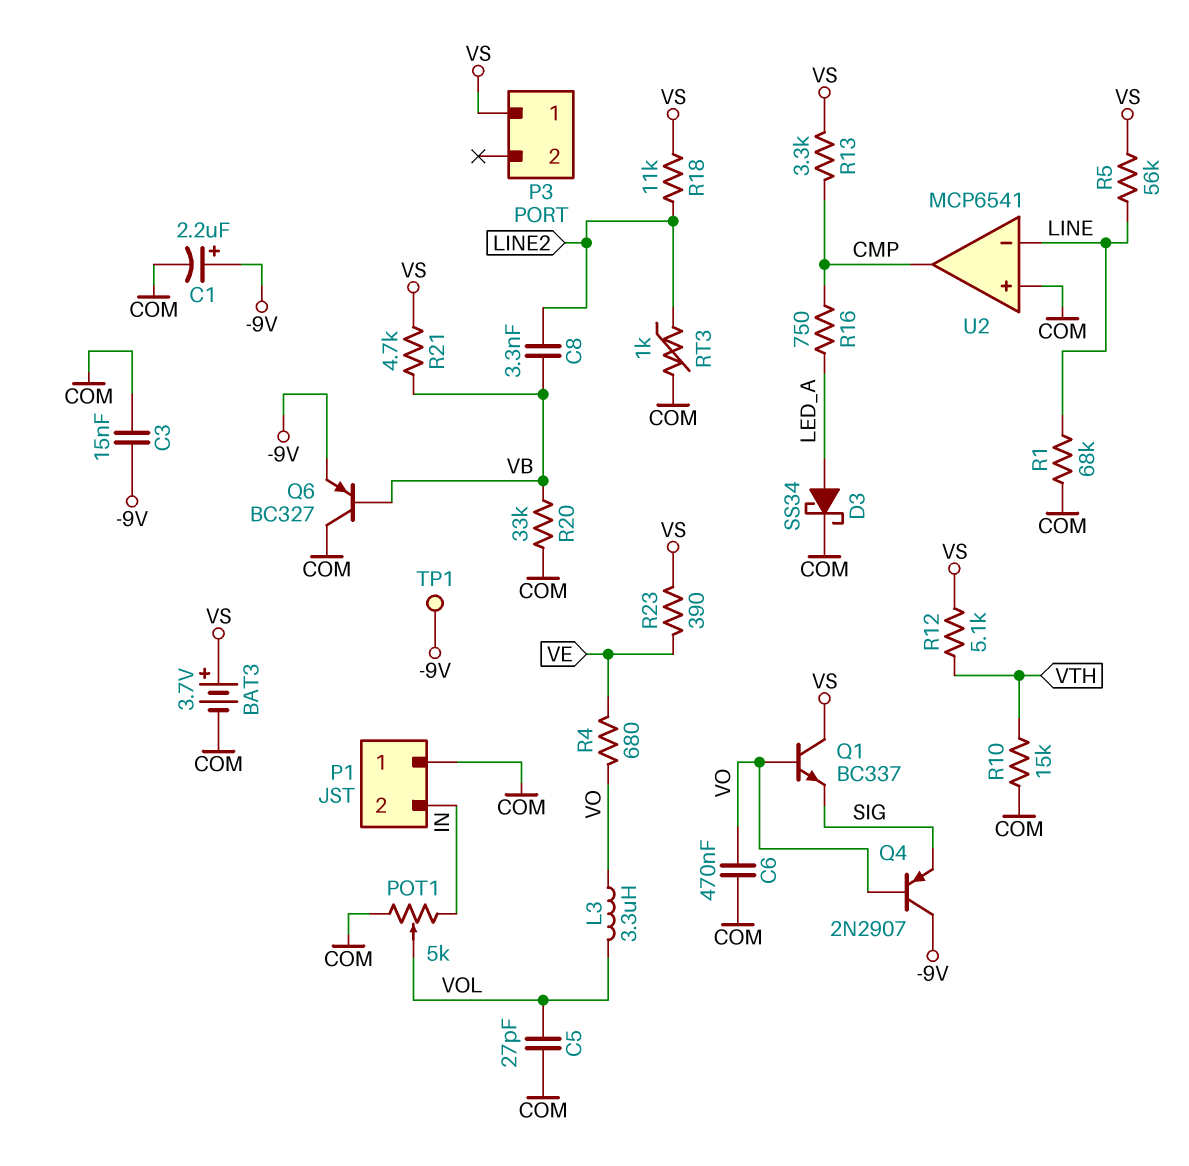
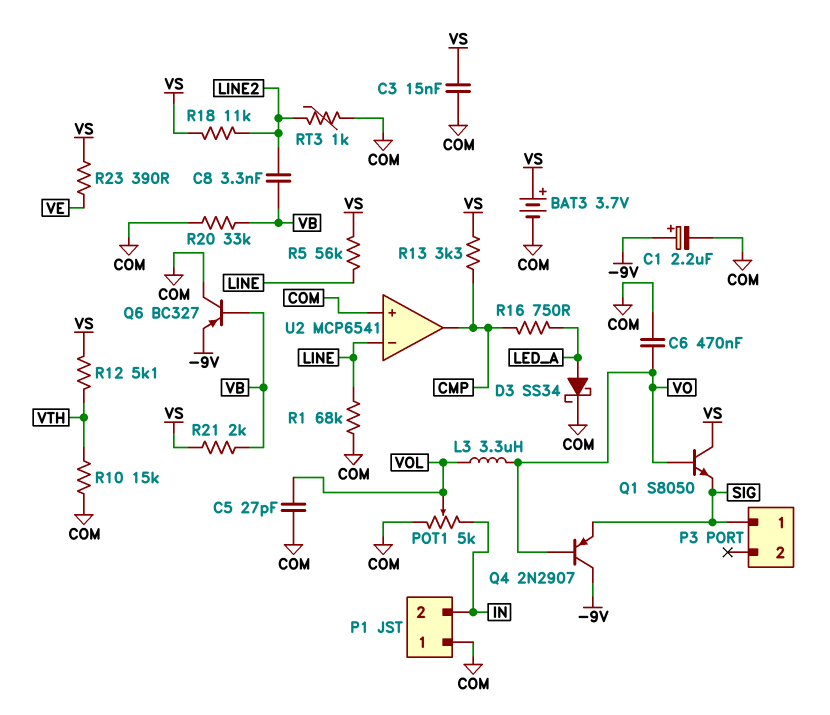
C3: 15nF (-9V, COM) -> 15nF (COM, VS)
P3 pin 1: VS -> SIG
Q1: NPN BC337 (B VO, C VS, E SIG) -> NPN S8050 (B VO, C VS, E SIG)
R4: 680 (VE, VO) -> none
R21: 4.7k (VB, VS) -> 2k (VB, VS)
TP1: test point (-9V) -> none

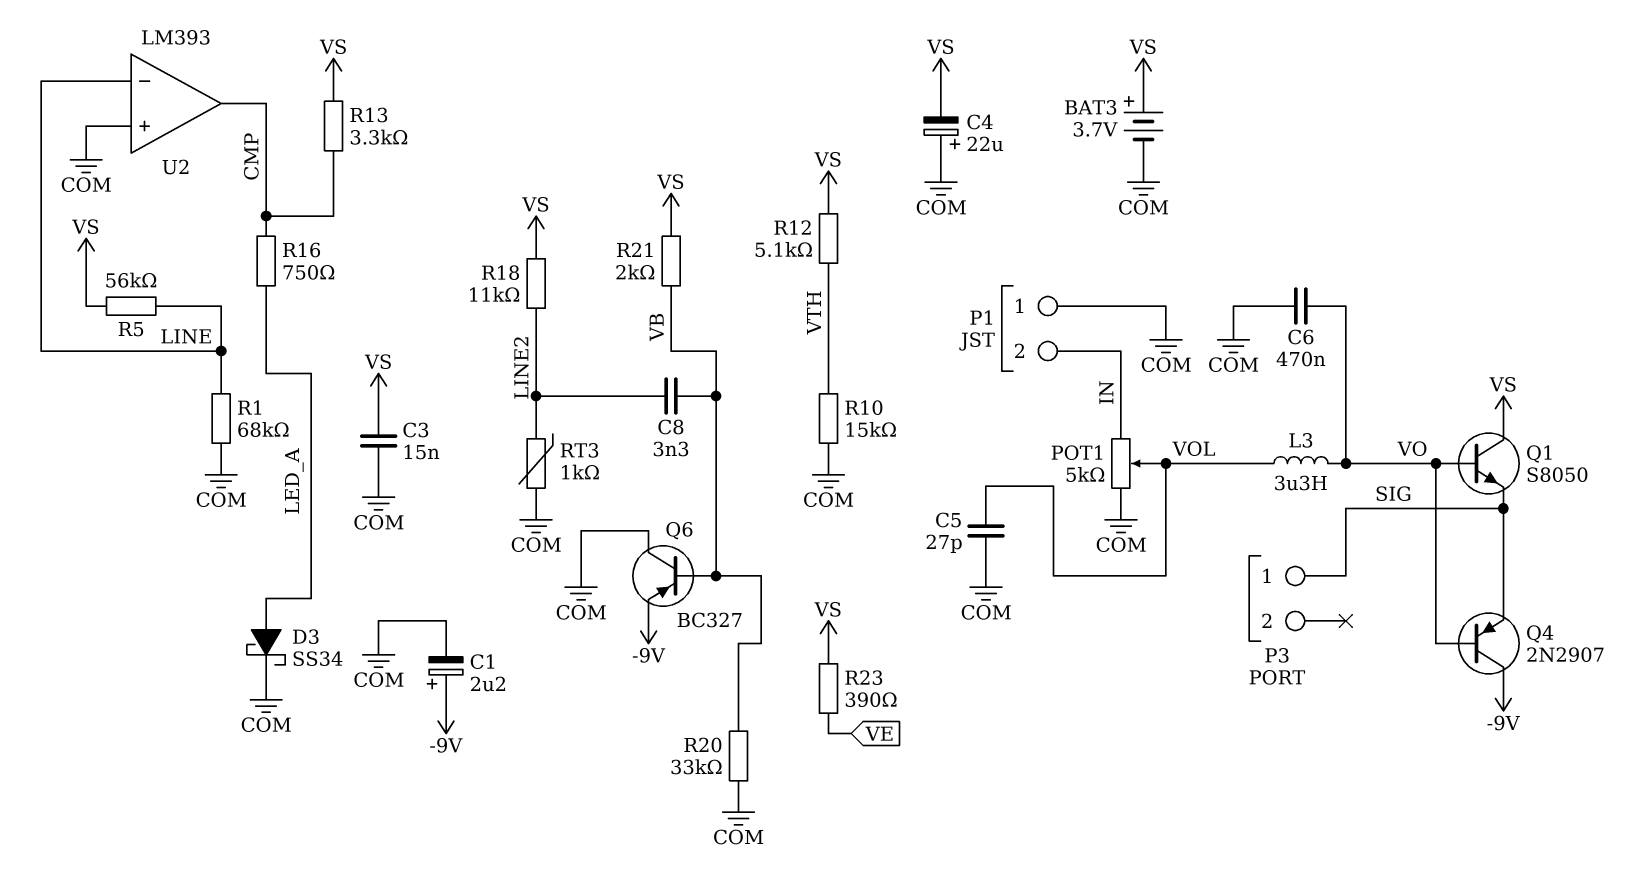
C4: none -> 22uF (plus COM, minus VS)
U2: MCP6541 -> LM393

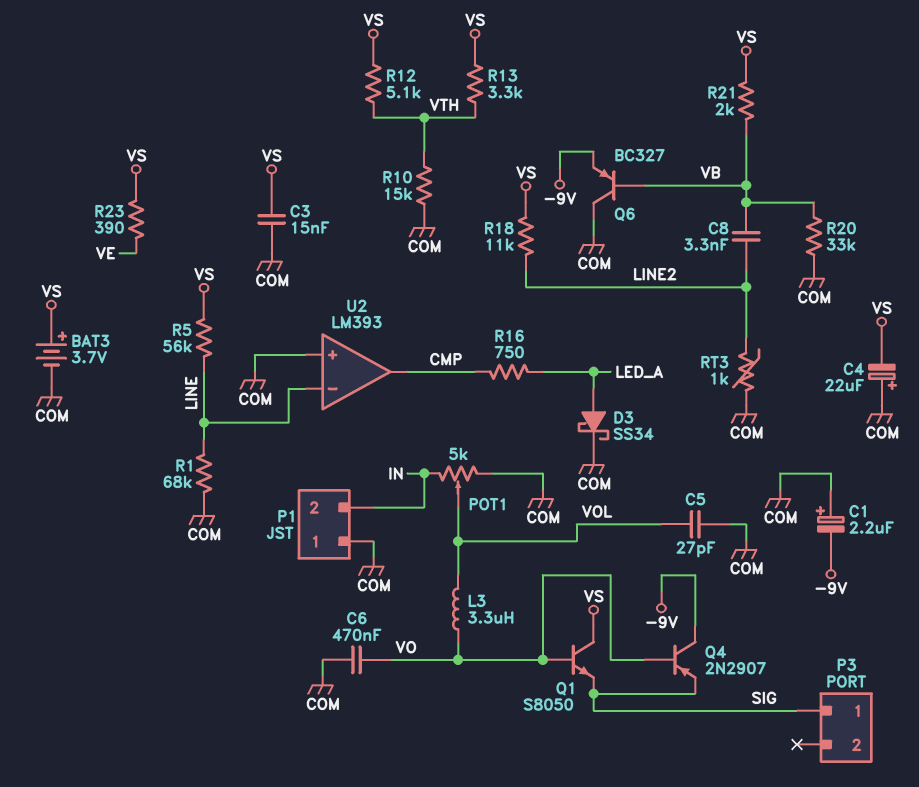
C1: 2.2uF (plus -9V, minus COM) -> 2.2uF (plus COM, minus -9V)
R13: 3.3k (CMP, VS) -> 3.3k (VS, VTH)

